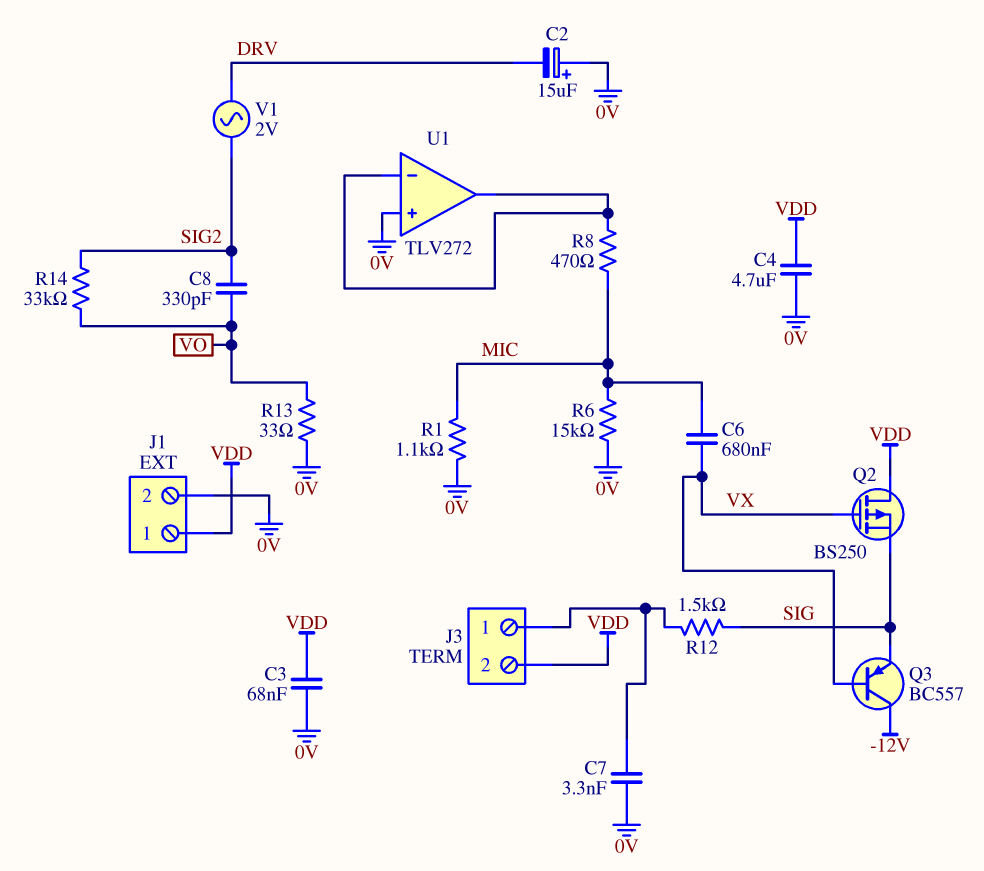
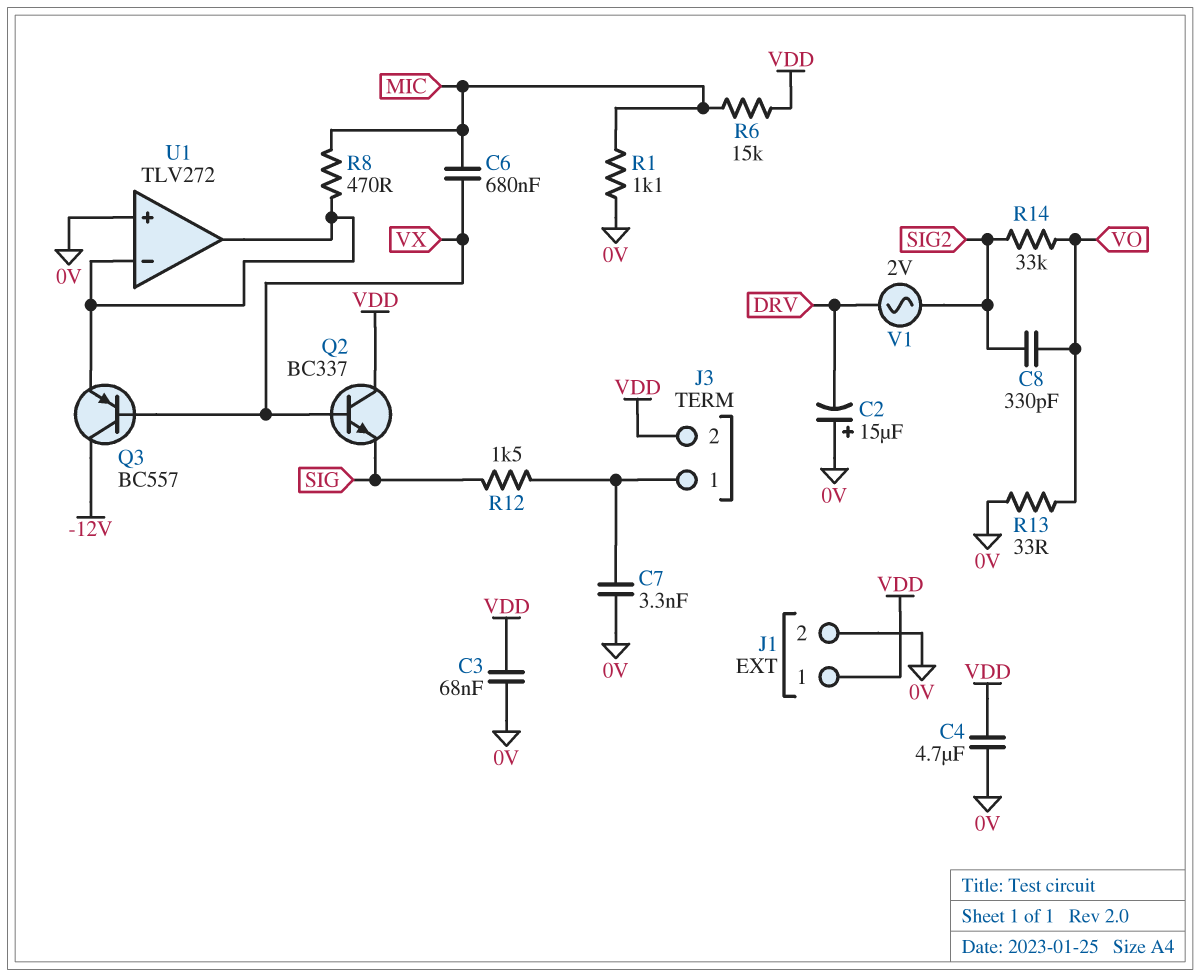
Q2: PMOS BS250 (G VX, D VDD, S SIG) -> NPN BC337 (B VX, C VDD, E SIG)
Q3: PNP BC557 (B VX, C -12V, E SIG) -> PNP BC557 (B VX, C -12V, E U1/in-)
R6: 15k (0V, MIC) -> 15k (MIC, VDD)

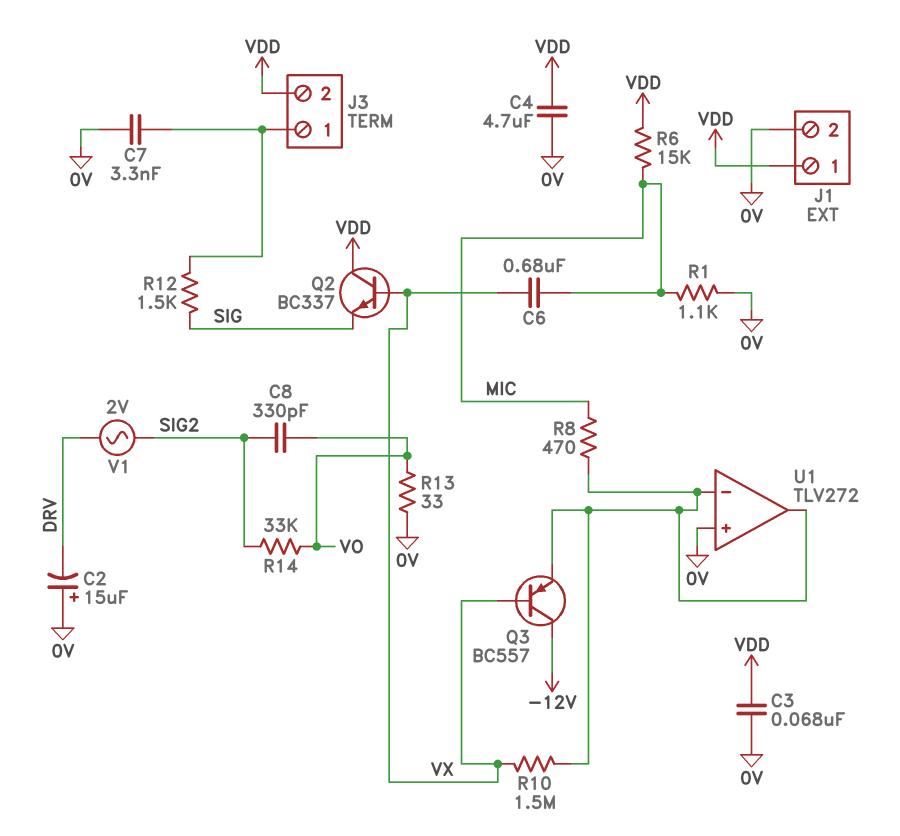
R10: none -> 1.5M (U1/in-, VX)

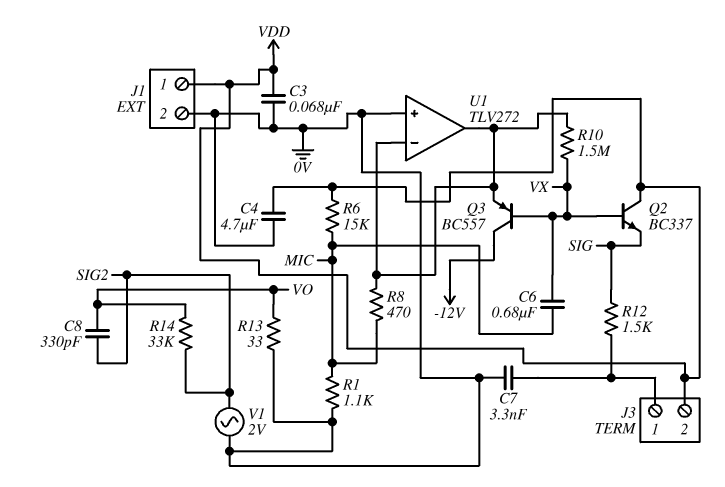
C2: 15uF (plus 0V, minus DRV) -> none
V1: AC 2V (DRV, SIG2) -> AC 2V (0V, SIG2)

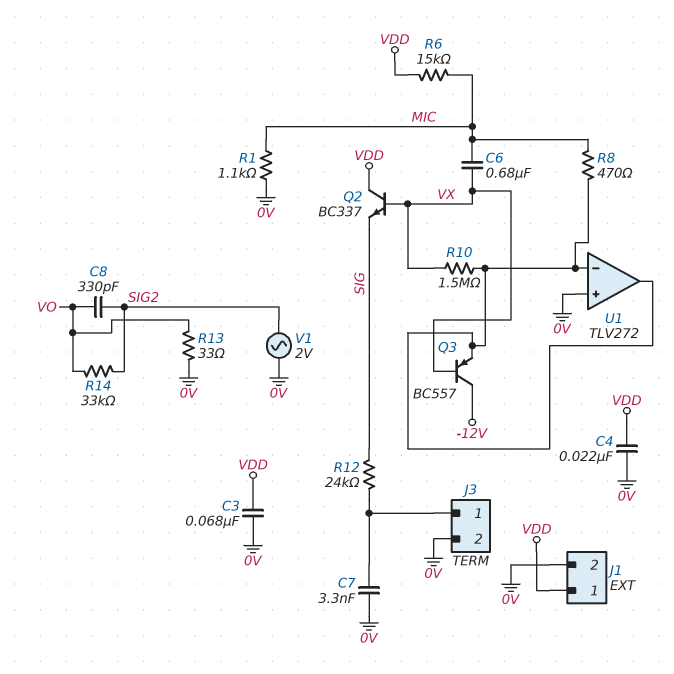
C4: 4.7uF (0V, VDD) -> 22nF (0V, VDD)
J3 pin 2: VDD -> 0V
R12: 1.5k (J3/1, SIG) -> 24k (J3/1, SIG)

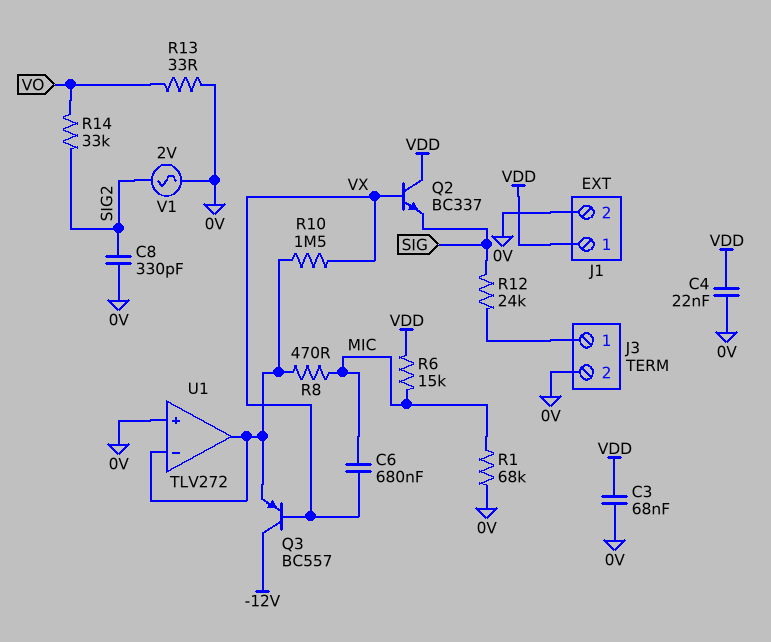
C7: 3.3nF (0V, J3/1) -> none
C8: 330pF (SIG2, VO) -> 330pF (0V, SIG2)
R1: 1.1k (0V, MIC) -> 68k (0V, MIC)

